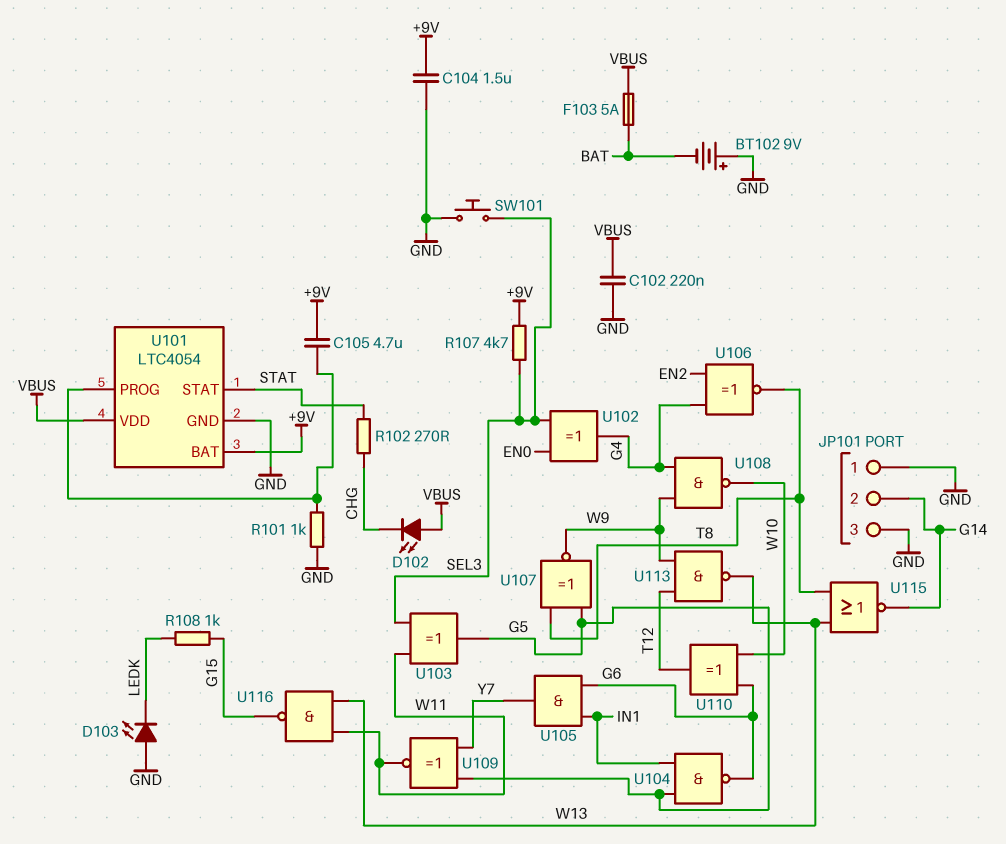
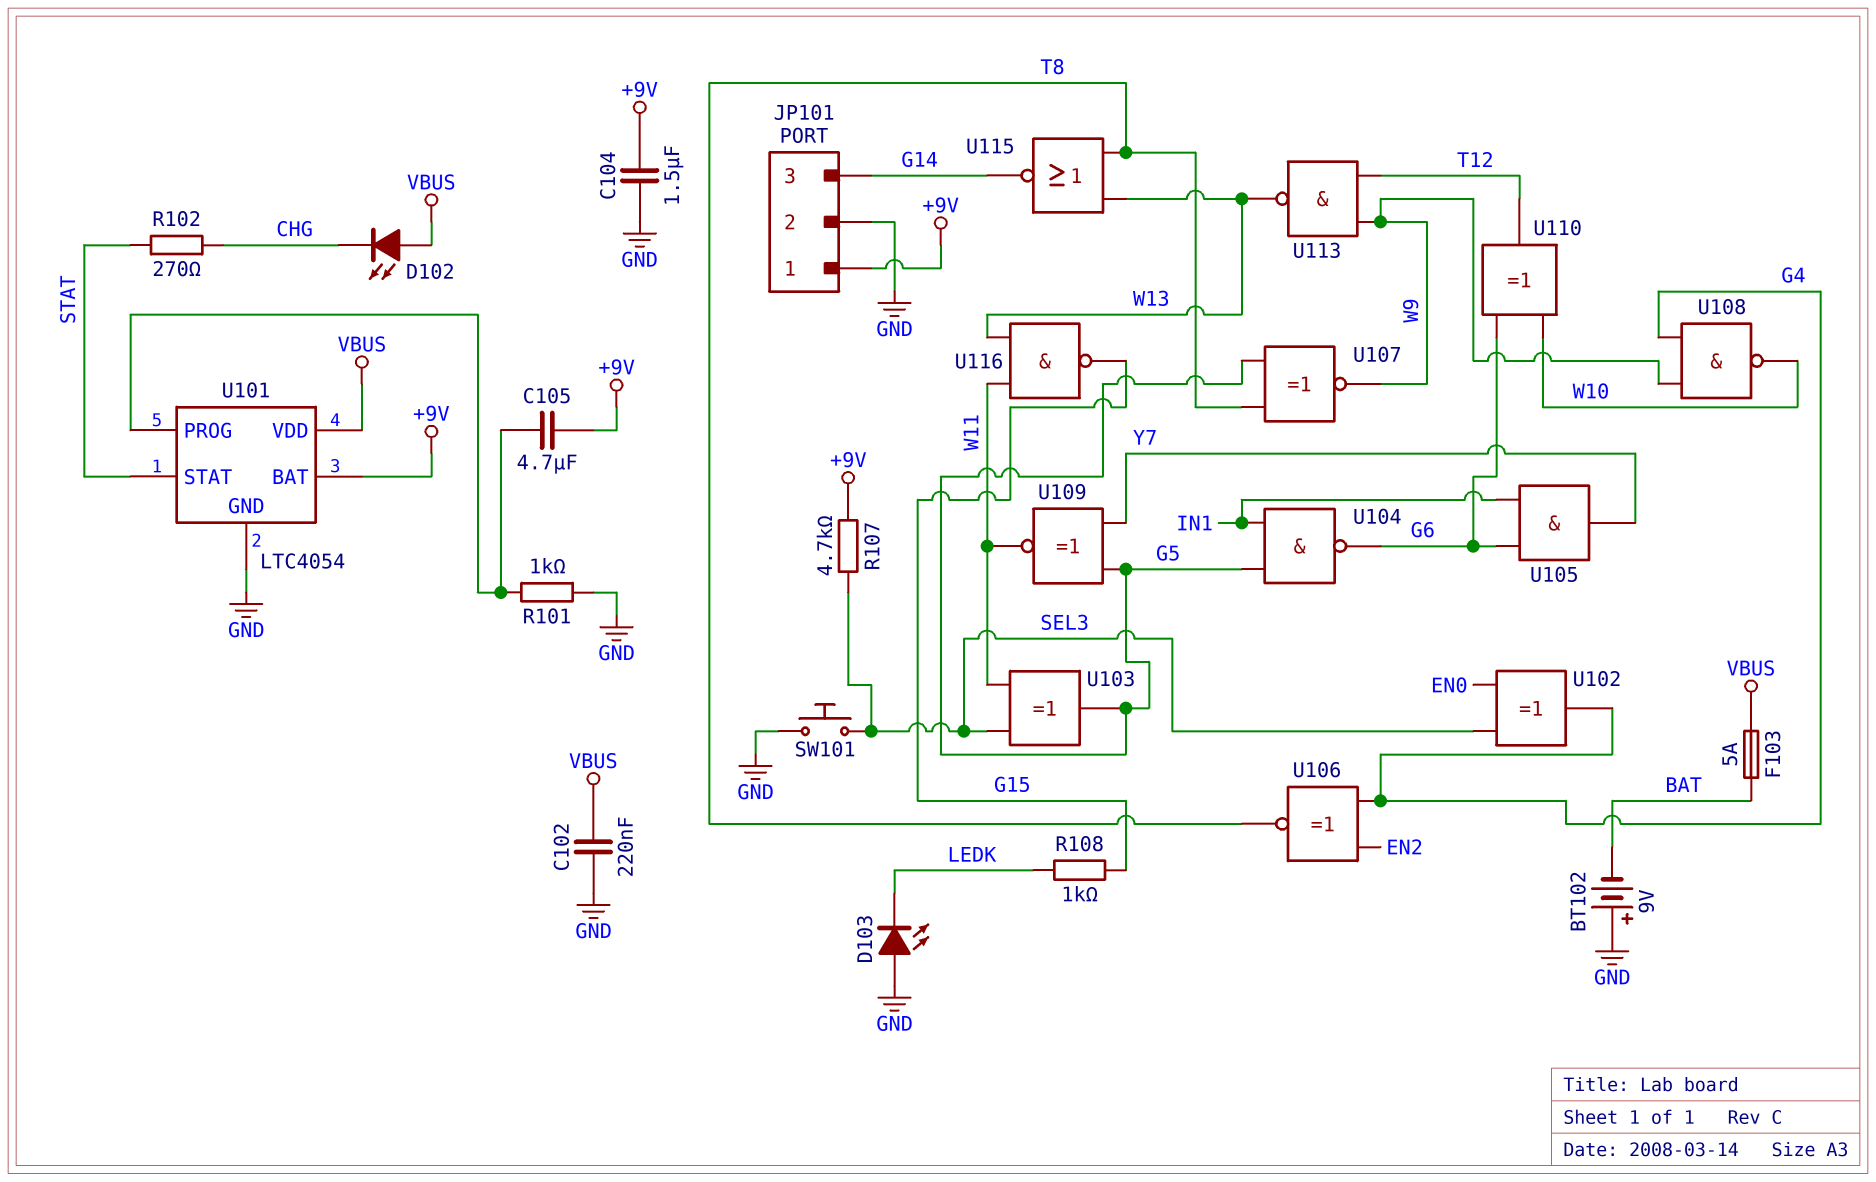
JP101 pin 1: GND -> +9V
JP101 pin 2: G14 -> GND
JP101 pin 3: GND -> G14

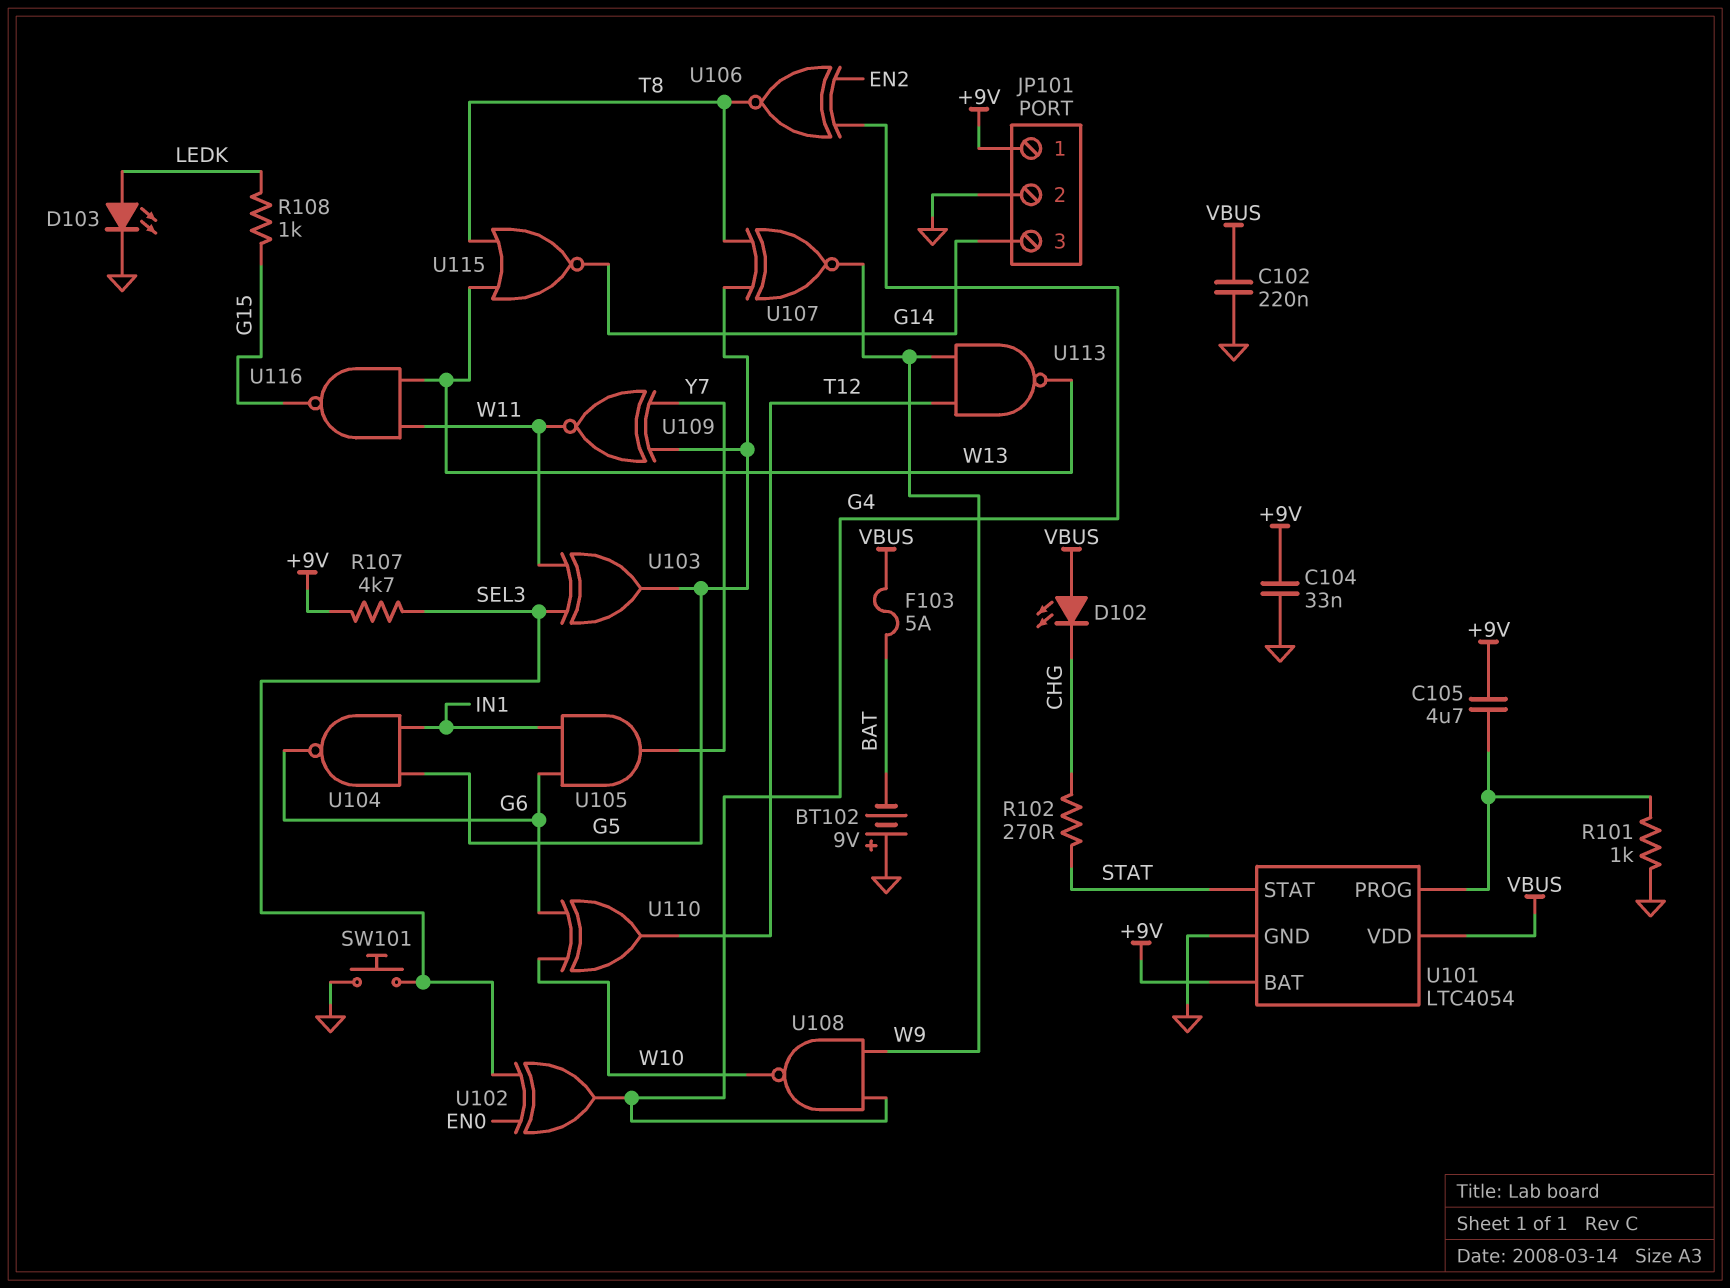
C104: 1.5uF (+9V, GND) -> 33nF (+9V, GND)
D103: LED (A GND, K LEDK) -> LED (A LEDK, K GND)

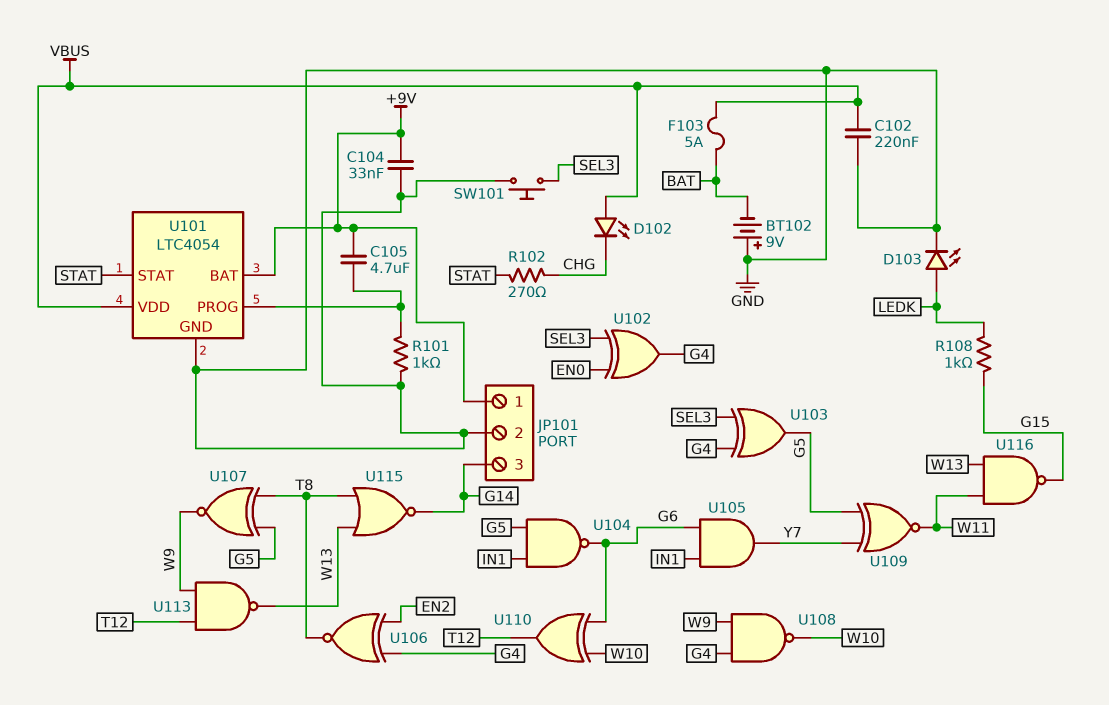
R107: 4.7k (+9V, SEL3) -> none
U103: XOR (in SEL3, in W11, out G5) -> XOR (in G4, in SEL3, out G5)

